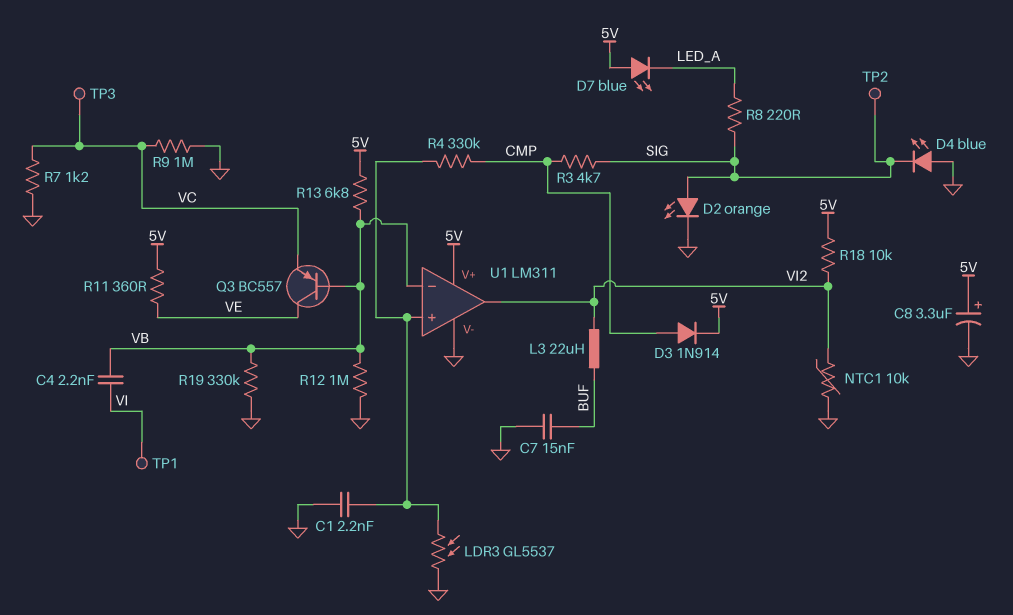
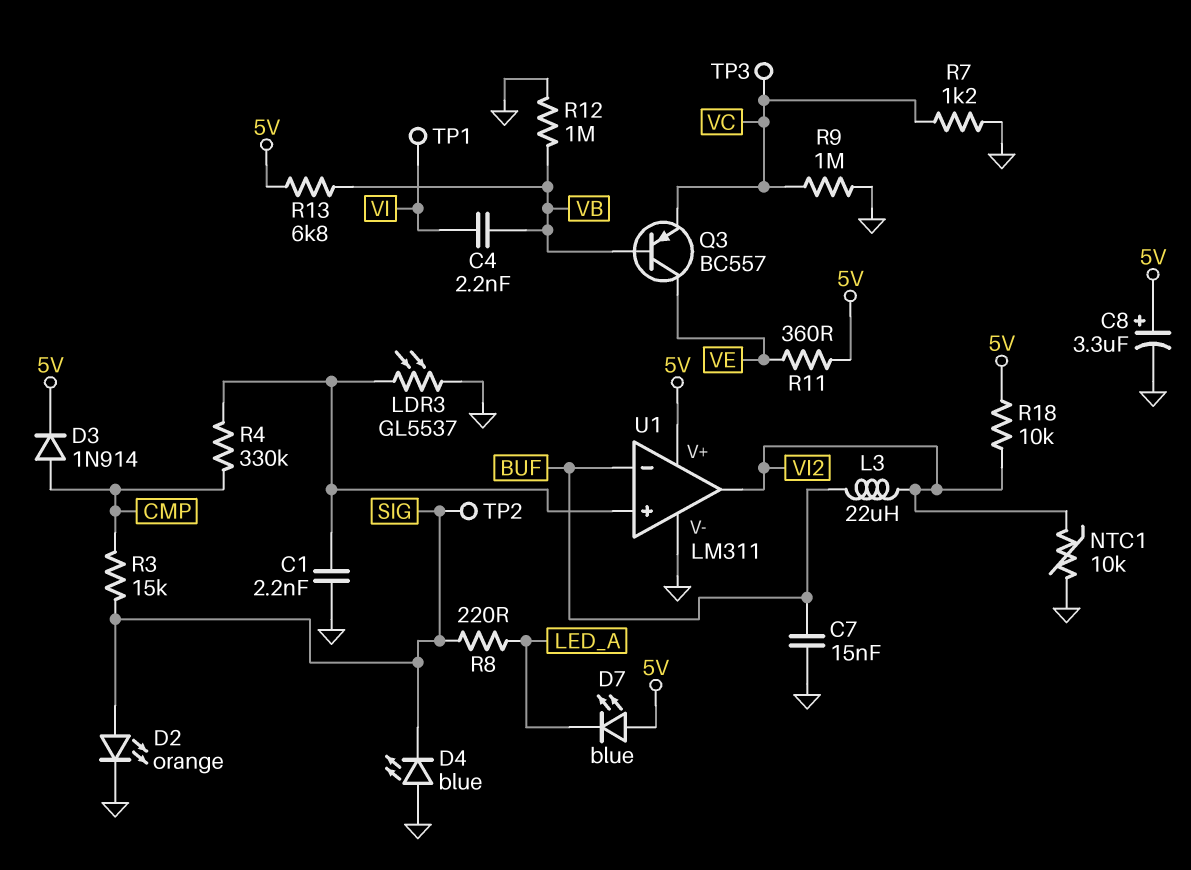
R3: 4.7k (CMP, SIG) -> 15k (CMP, SIG)
R19: 330k (GND, VB) -> none
U1 pin in-: VB -> BUF

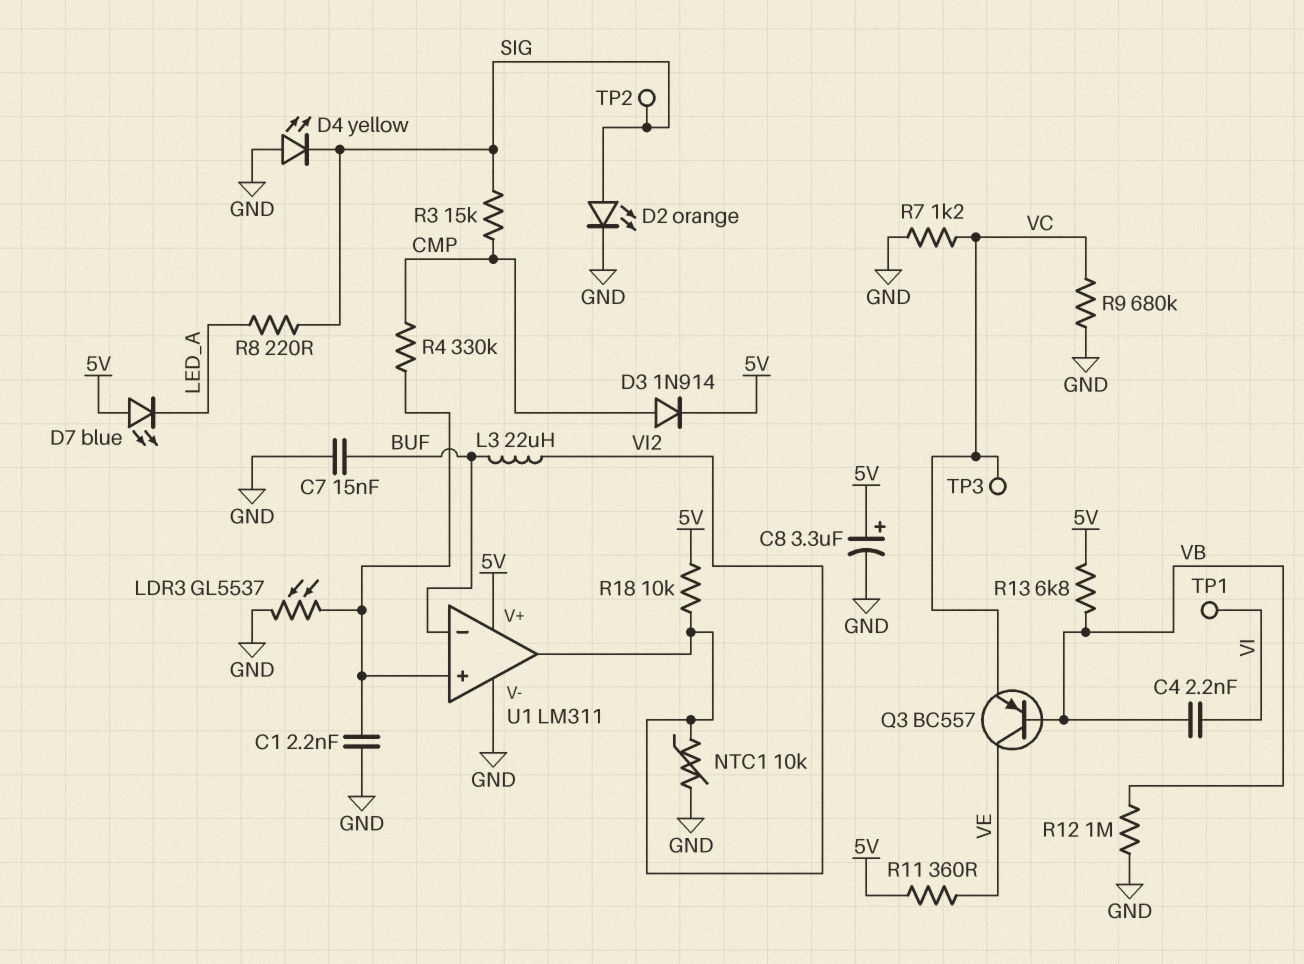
D4: LED blue (A GND, K SIG) -> LED yellow (A GND, K SIG)
R9: 1M (GND, VC) -> 680k (GND, VC)

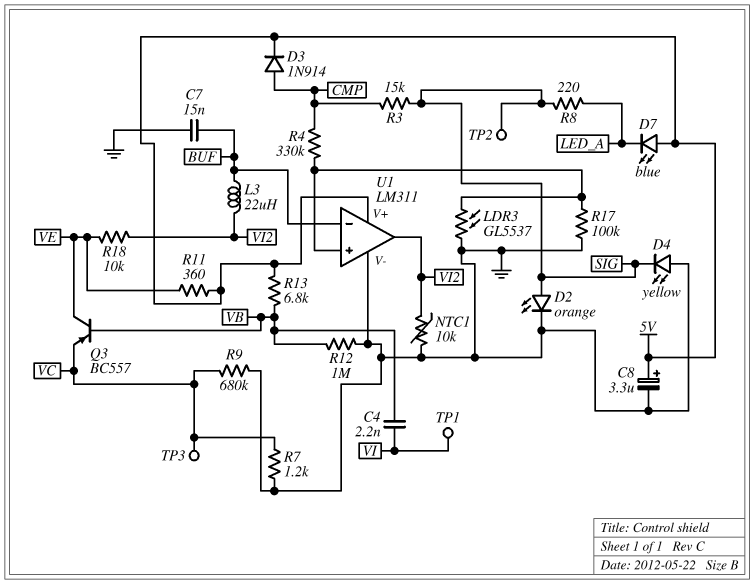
C1: 2.2nF (GND, U1/in+) -> none
R17: none -> 100k (GND, U1/in+)
R18: 10k (5V, VI2) -> 10k (VE, VI2)

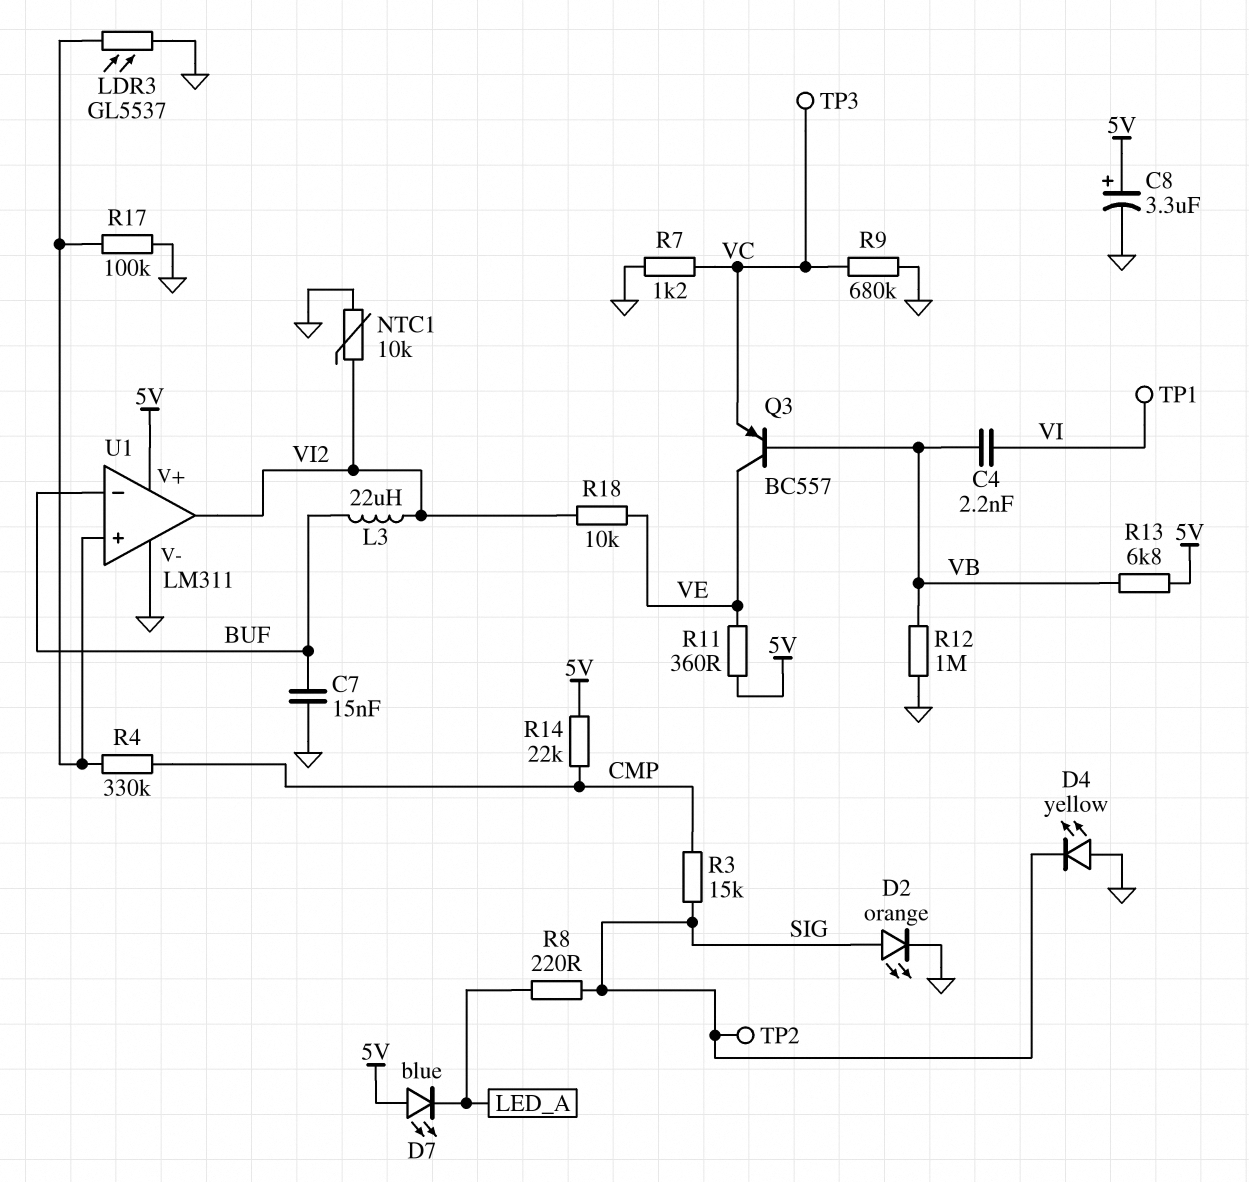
D3: diode 1N914 (A CMP, K 5V) -> none
R14: none -> 22k (5V, CMP)

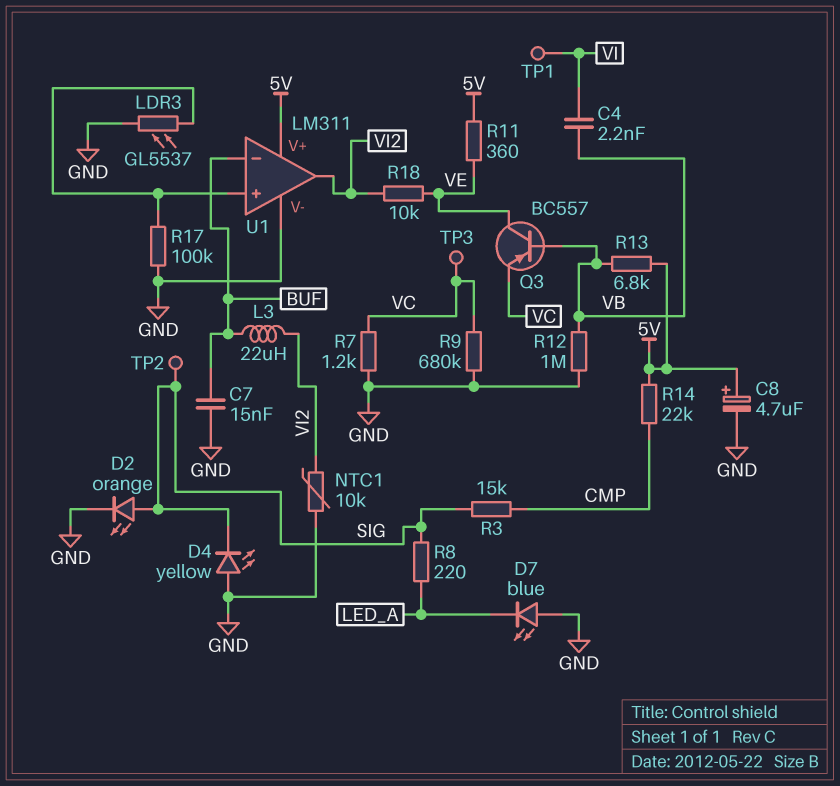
C8: 3.3uF (plus 5V, minus GND) -> 4.7uF (plus 5V, minus GND)
D7: LED blue (A 5V, K LED_A) -> LED blue (A GND, K LED_A)
R4: 330k (CMP, U1/in+) -> none

